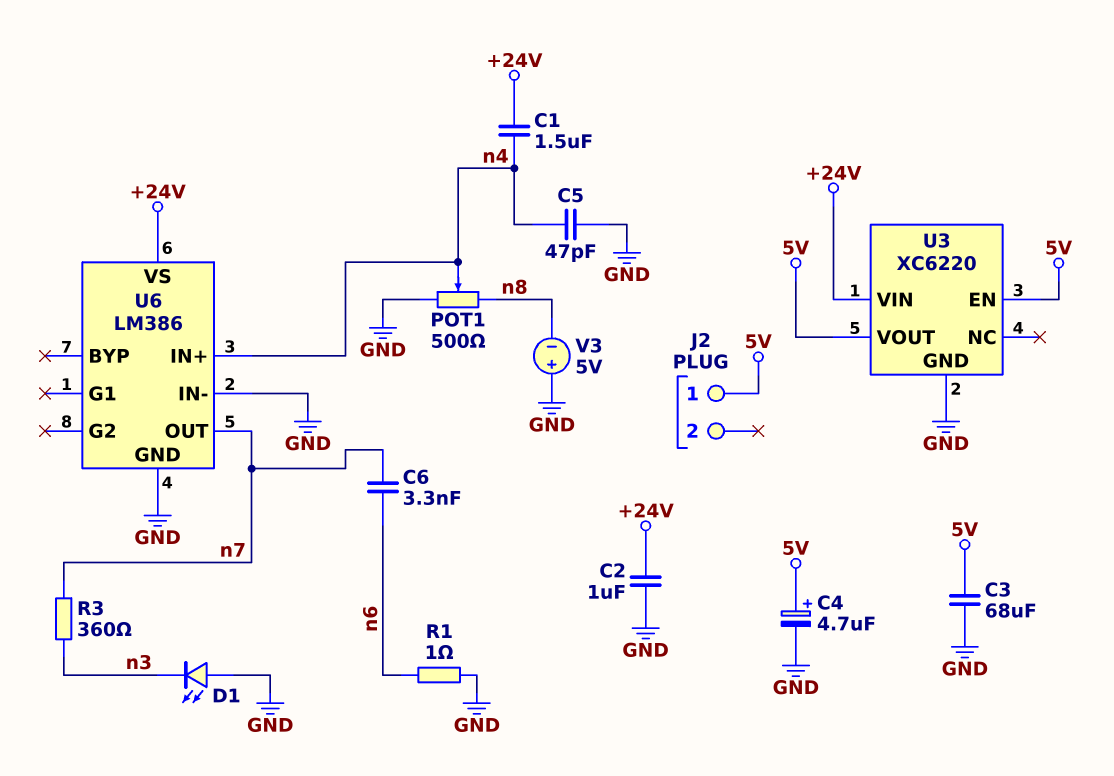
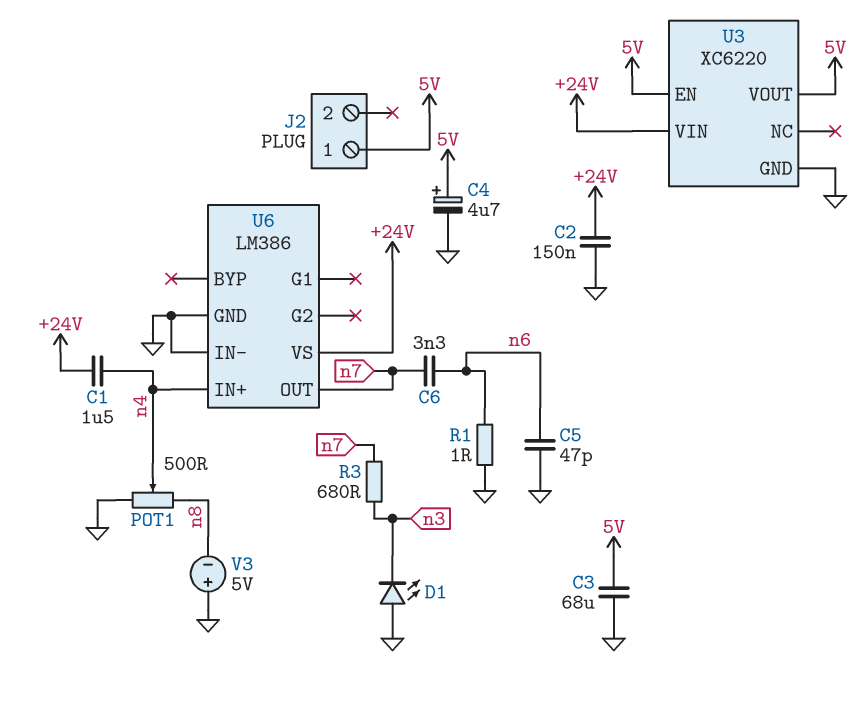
C2: 1uF (+24V, GND) -> 150nF (+24V, GND)
C5: 47pF (GND, n4) -> 47pF (GND, n6)
R3: 360 (n3, n7) -> 680 (n3, n7)

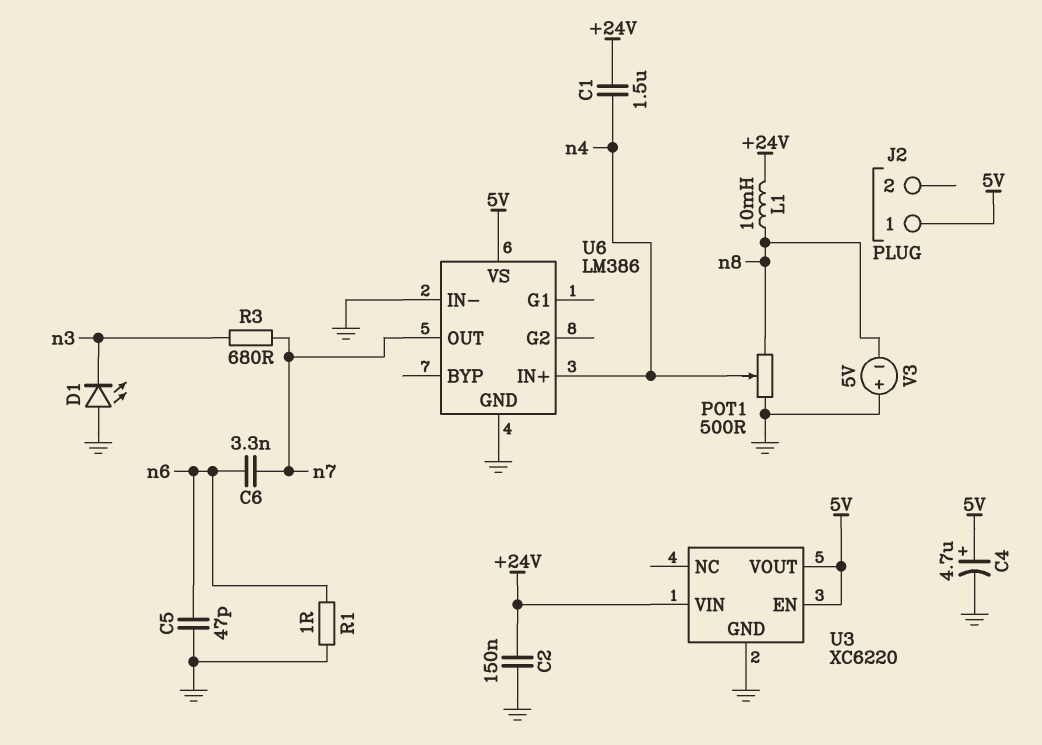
C3: 68uF (5V, GND) -> none
L1: none -> 10mH (+24V, n8)
U6 pin VS: +24V -> 5V

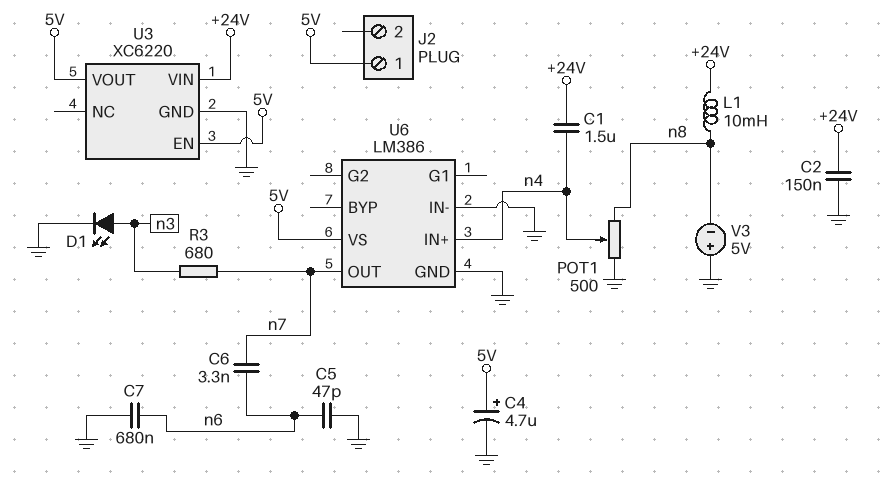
C7: none -> 680nF (GND, n6)
D1: LED (A GND, K n3) -> LED (A n3, K GND)
R1: 1 (GND, n6) -> none

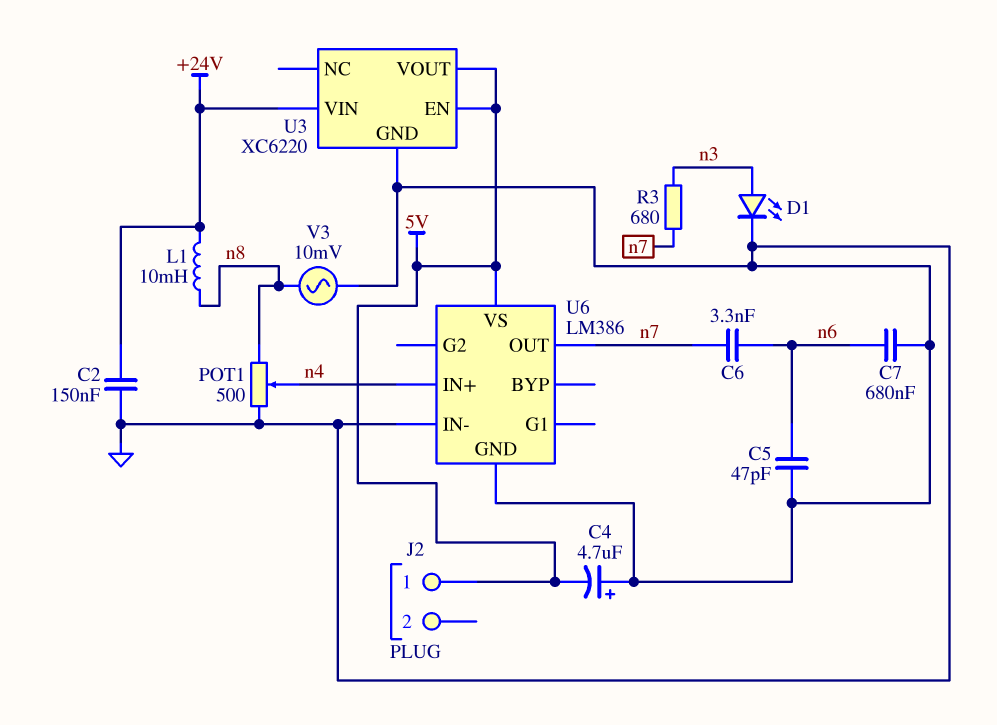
C1: 1.5uF (+24V, n4) -> none
C4: 4.7uF (plus 5V, minus GND) -> 4.7uF (plus GND, minus 5V)
V3: 5V (plus GND, minus n8) -> AC 10mV (GND, n8)

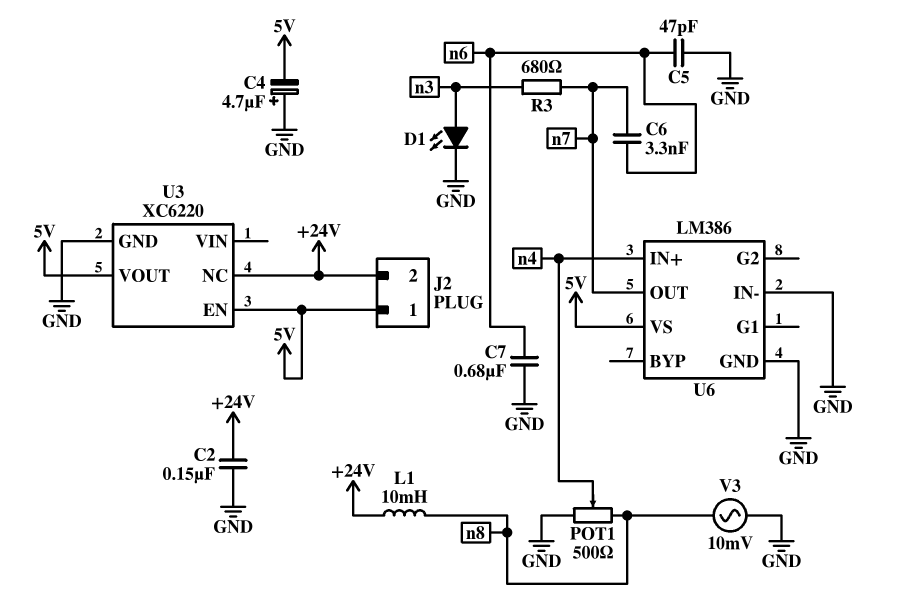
J2 pin 2: none -> +24V
U3 pin NC: none -> +24V
U3 pin VIN: +24V -> none

